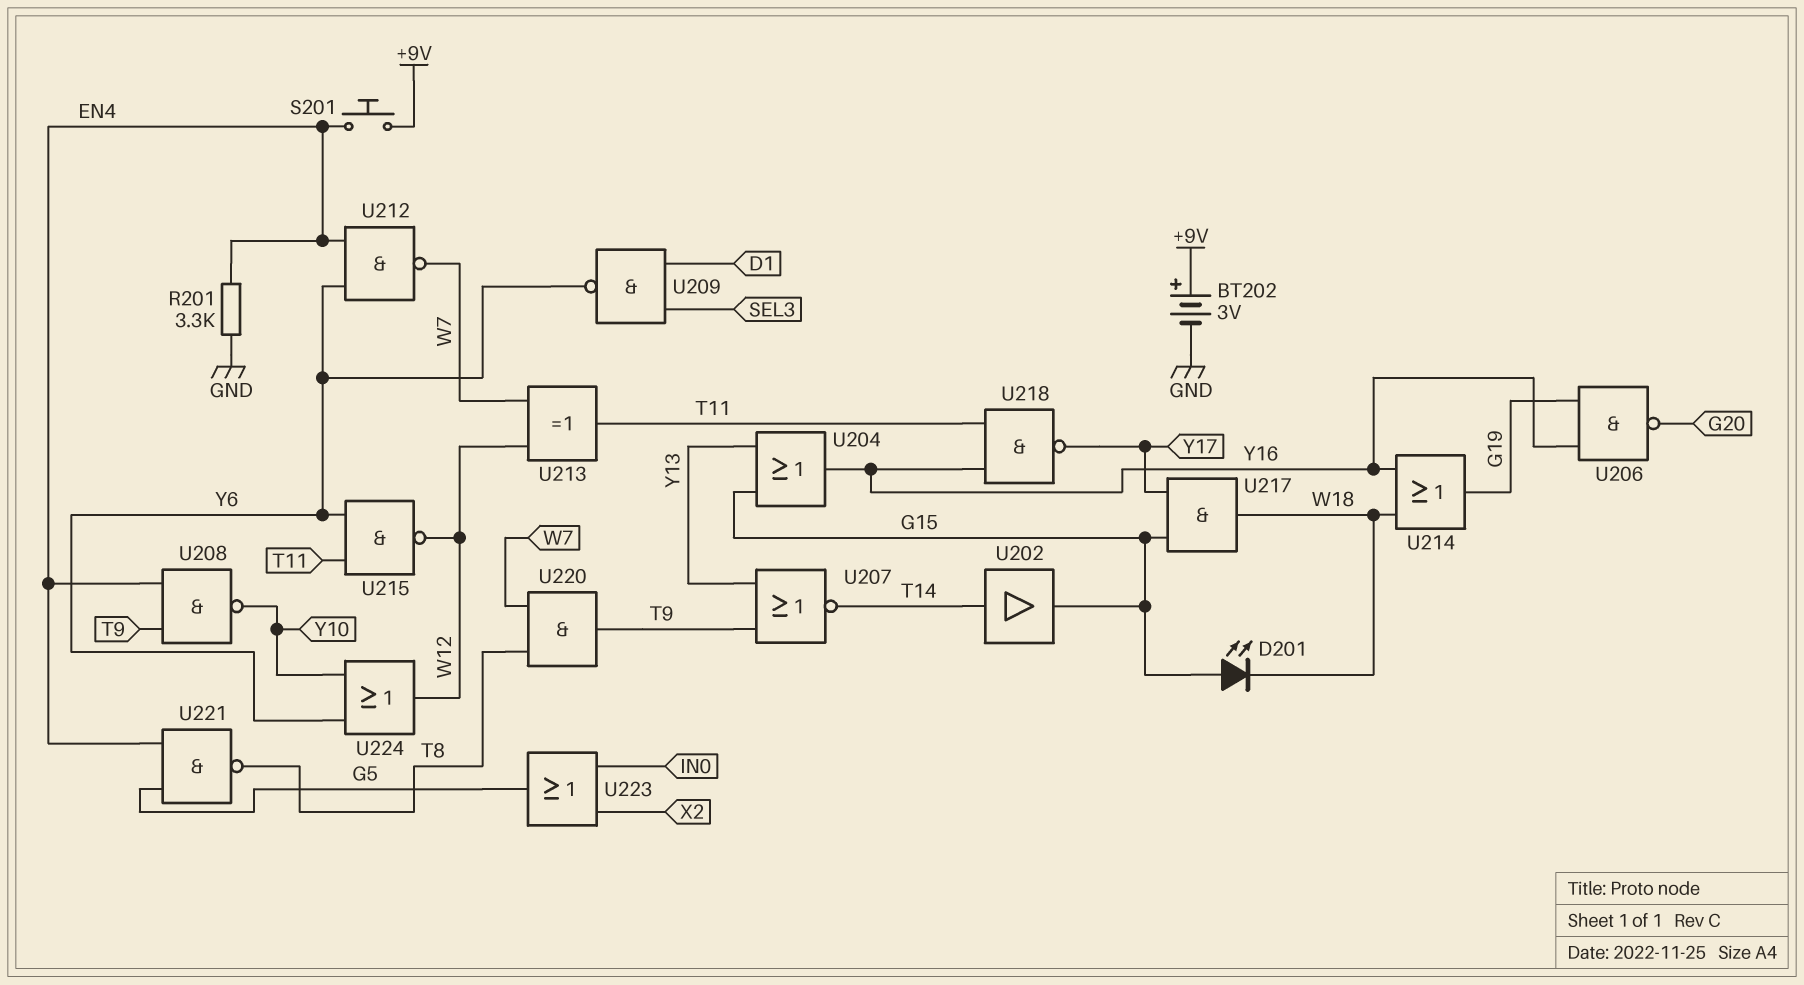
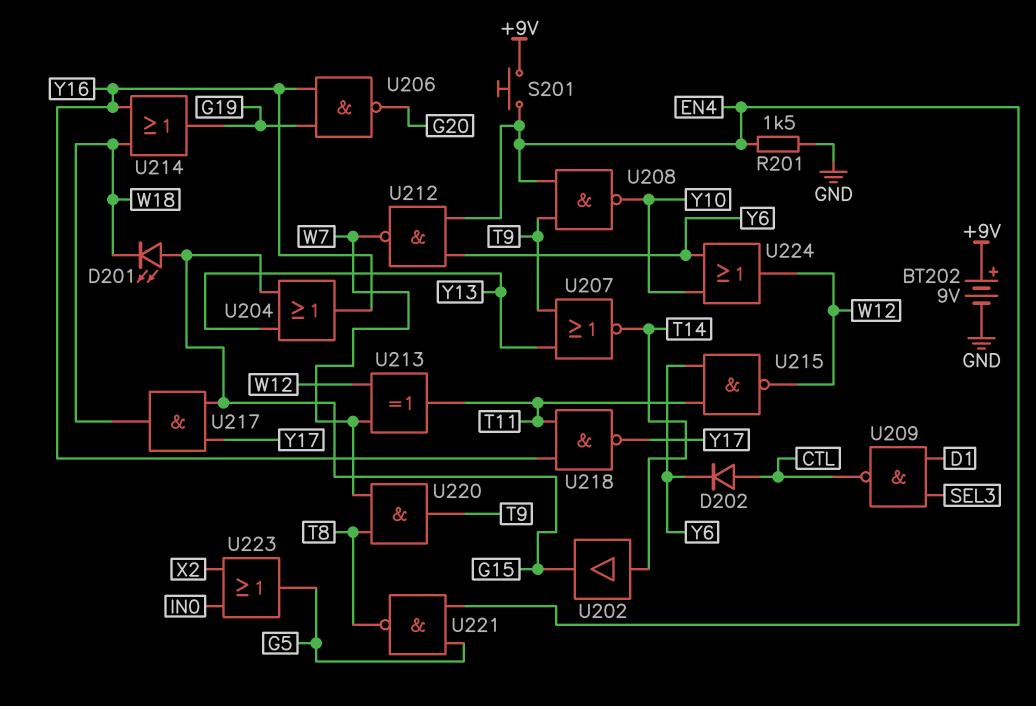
BT202: 3V (plus +9V, minus GND) -> 9V (plus +9V, minus GND)
D202: none -> diode (A CTL, K Y6)
R201: 3.3k (EN4, GND) -> 1.5k (EN4, GND)
U209: NAND (in D1, in SEL3, out Y6) -> NAND (in D1, in SEL3, out CTL)

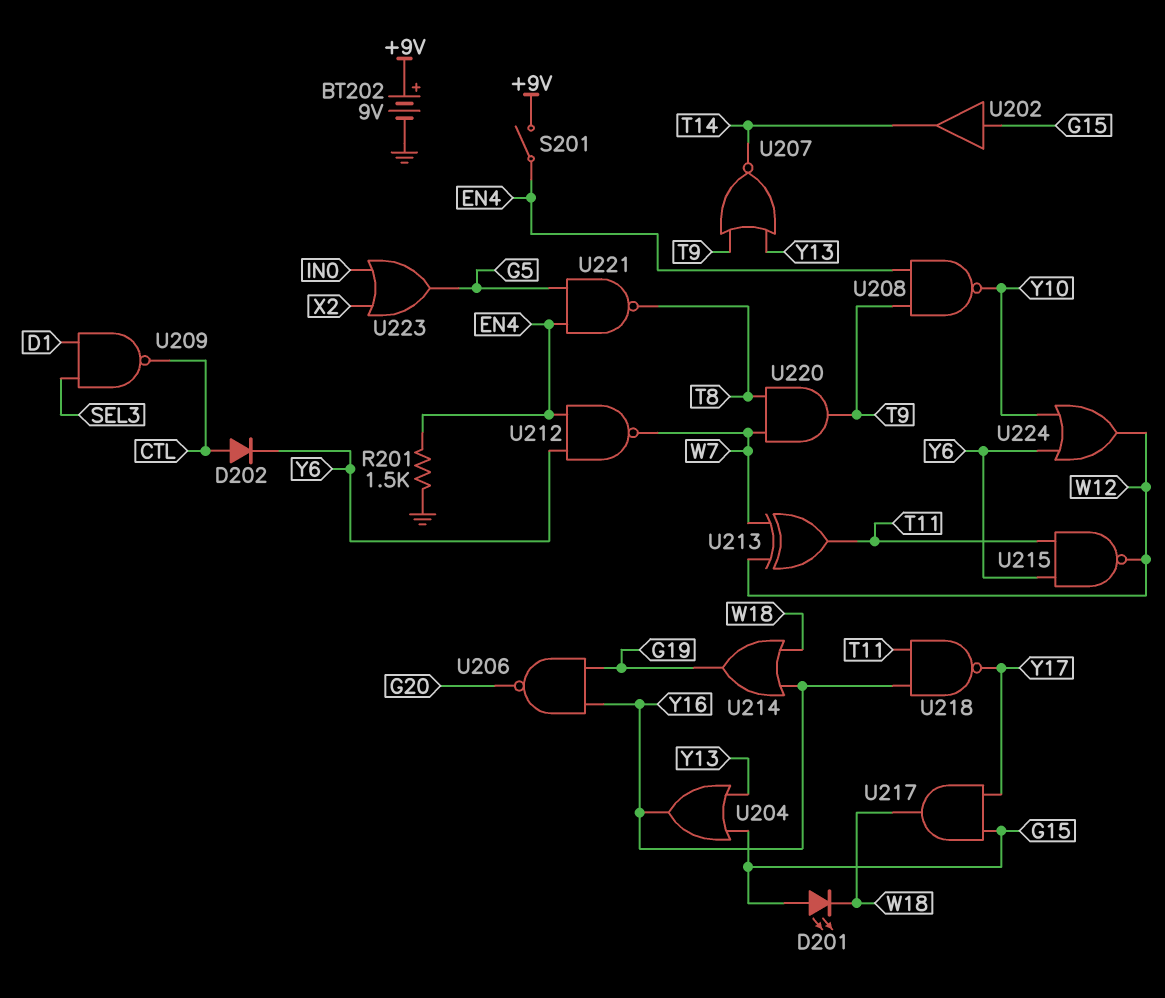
S201: button (+9V, EN4) -> switch (+9V, EN4)
U202: buffer (in T14, out G15) -> buffer (in G15, out T14)

